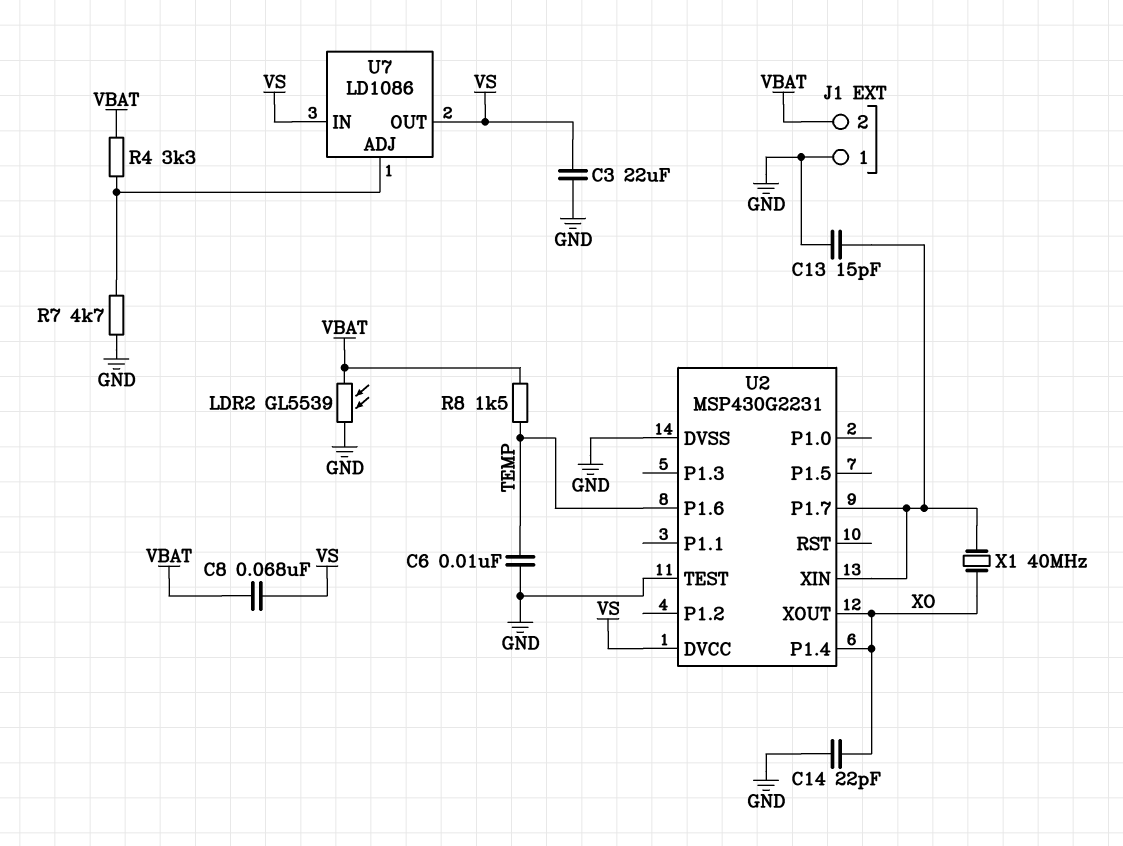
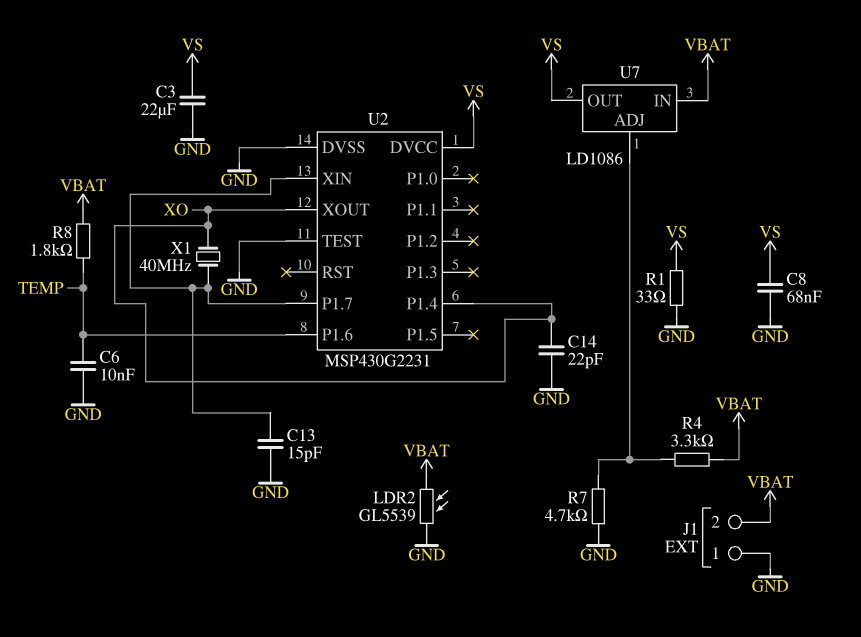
C8: 68nF (VBAT, VS) -> 68nF (GND, VS)
R1: none -> 33 (GND, VS)
R8: 1.5k (TEMP, VBAT) -> 1.8k (TEMP, VBAT)
U7 pin IN: VS -> VBAT

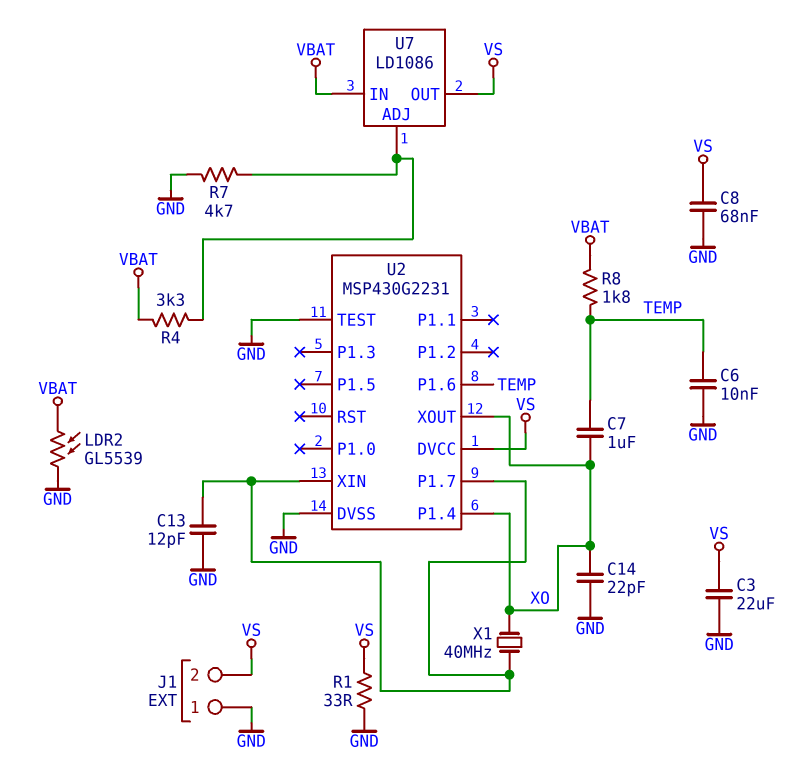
C7: none -> 1uF (TEMP, XO)
C13: 15pF (GND, U2/P1.7) -> 12pF (GND, U2/P1.7)
J1 pin 2: VBAT -> VS

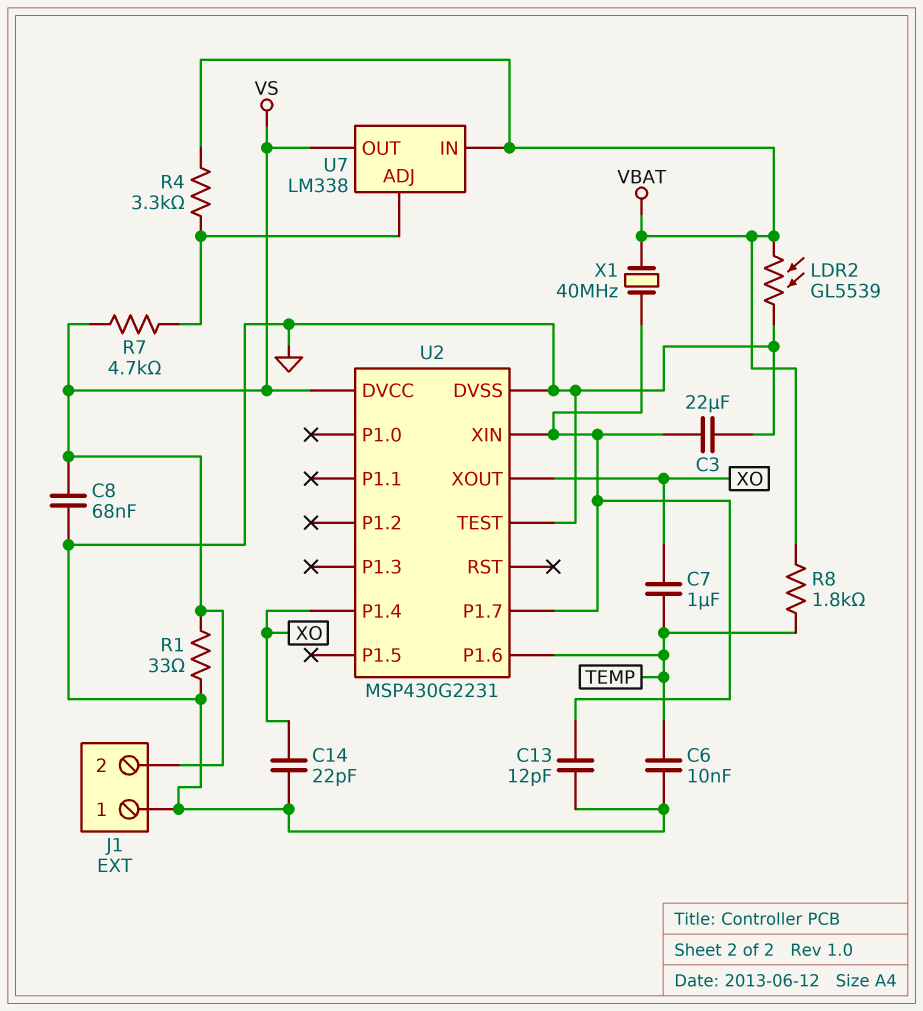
C3: 22uF (GND, VS) -> 22uF (GND, U2/P1.7)
R7: 4.7k (GND, U7/ADJ) -> 4.7k (U7/ADJ, VS)
U7: LD1086 -> LM338
X1: 40MHz (U2/P1.7, XO) -> 40MHz (U2/P1.7, VBAT)

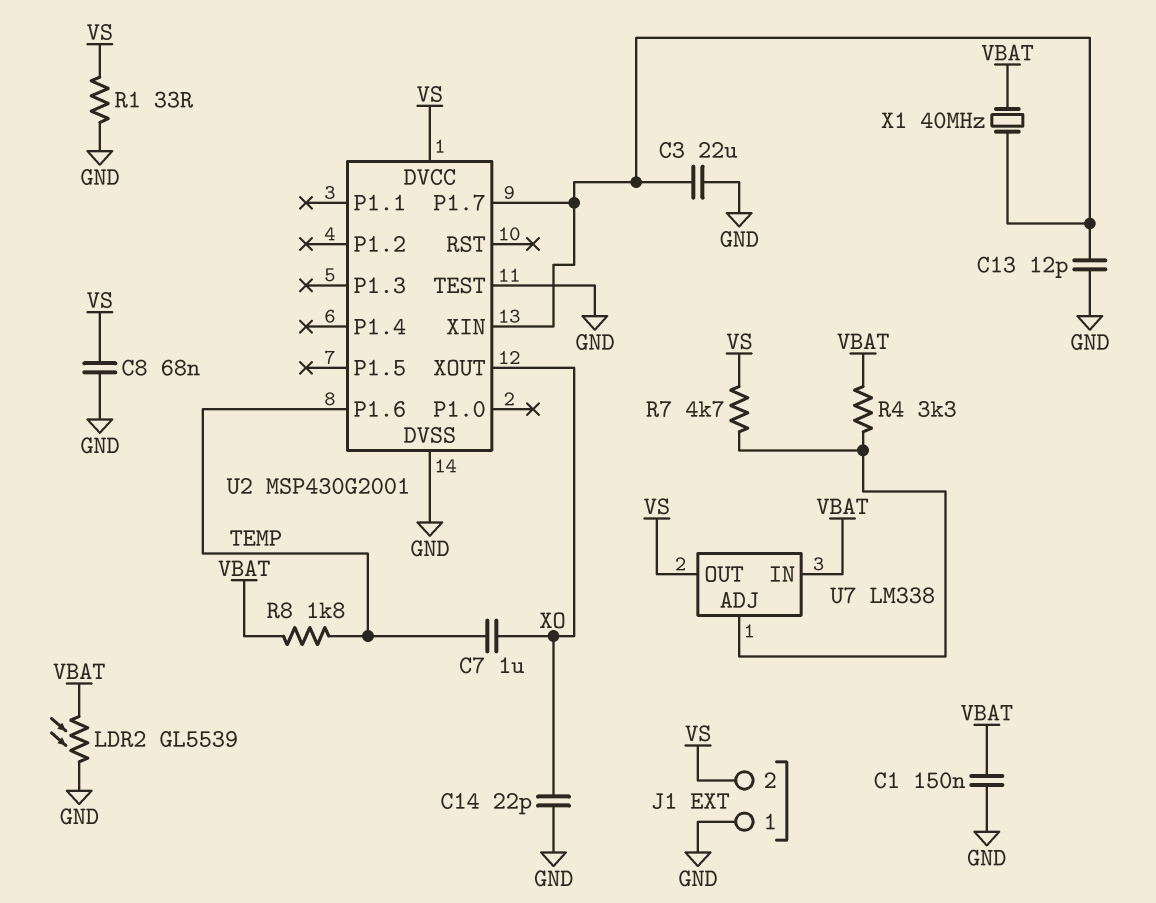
C1: none -> 150nF (GND, VBAT)
C6: 10nF (GND, TEMP) -> none
U2: MSP430G2231 -> MSP430G2001
U2 pin P1.4: XO -> none

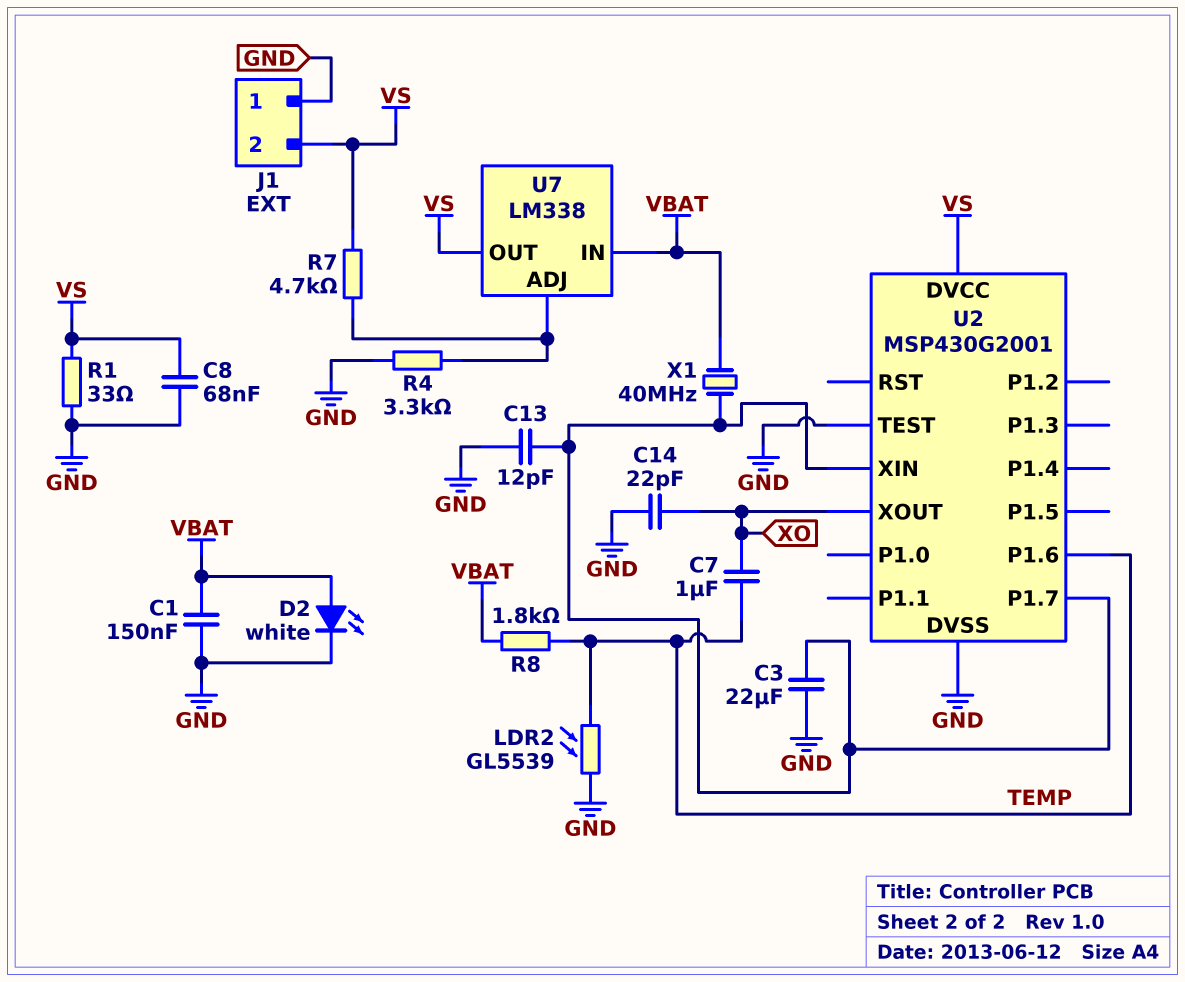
D2: none -> LED white (A VBAT, K GND)
LDR2: GL5539 (GND, VBAT) -> GL5539 (GND, TEMP)
R4: 3.3k (U7/ADJ, VBAT) -> 3.3k (GND, U7/ADJ)

